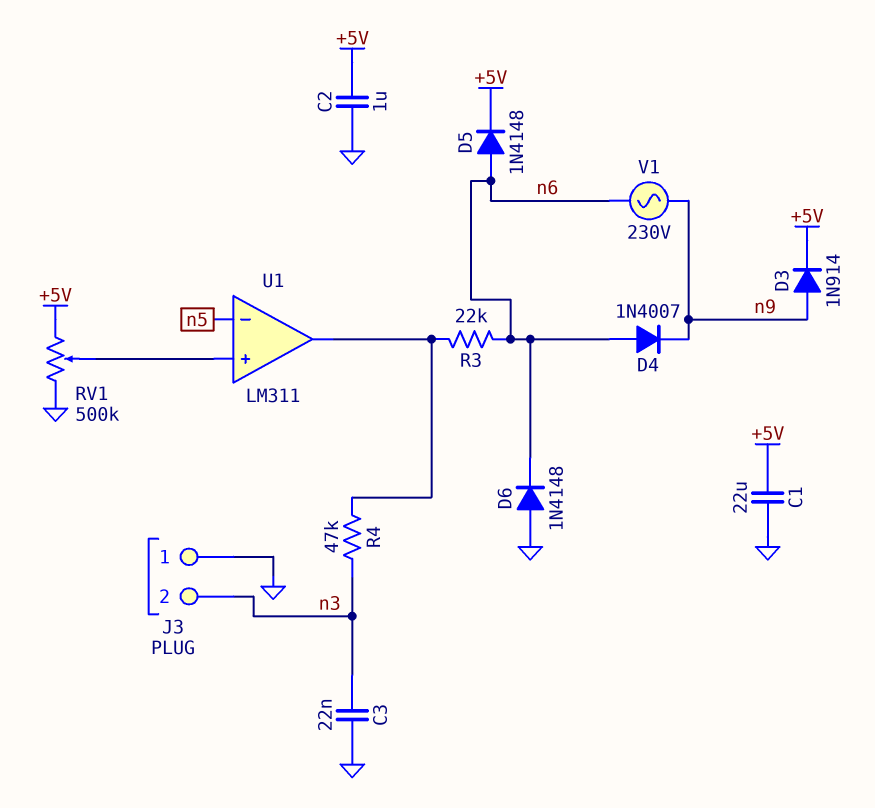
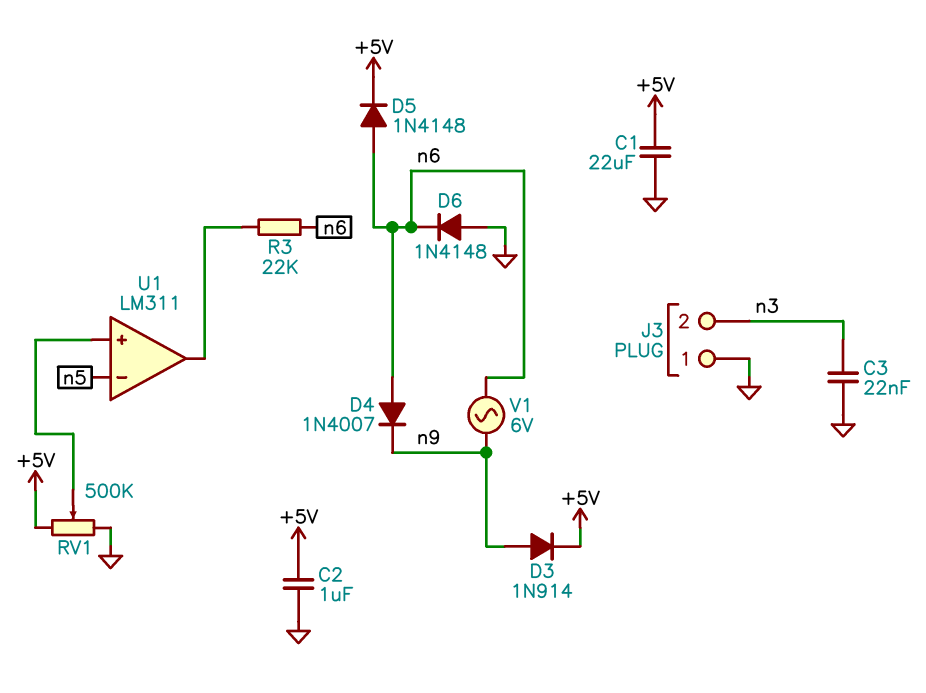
R4: 47k (U1/out, n3) -> none
V1: AC 230V (n6, n9) -> AC 6V (n6, n9)

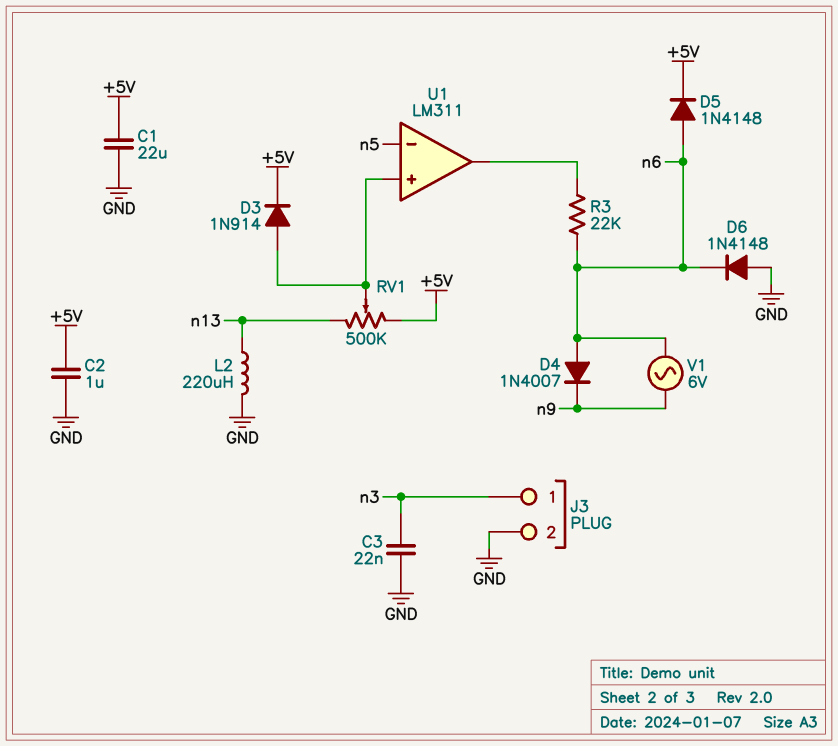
D3: diode 1N914 (A n9, K +5V) -> diode 1N914 (A U1/in+, K +5V)
J3 pin 1: GND -> n3
J3 pin 2: n3 -> GND
L2: none -> 220uH (GND, n13)
RV1: 500k (+5V, GND, wiper U1/in+) -> 500k (+5V, n13, wiper U1/in+)

